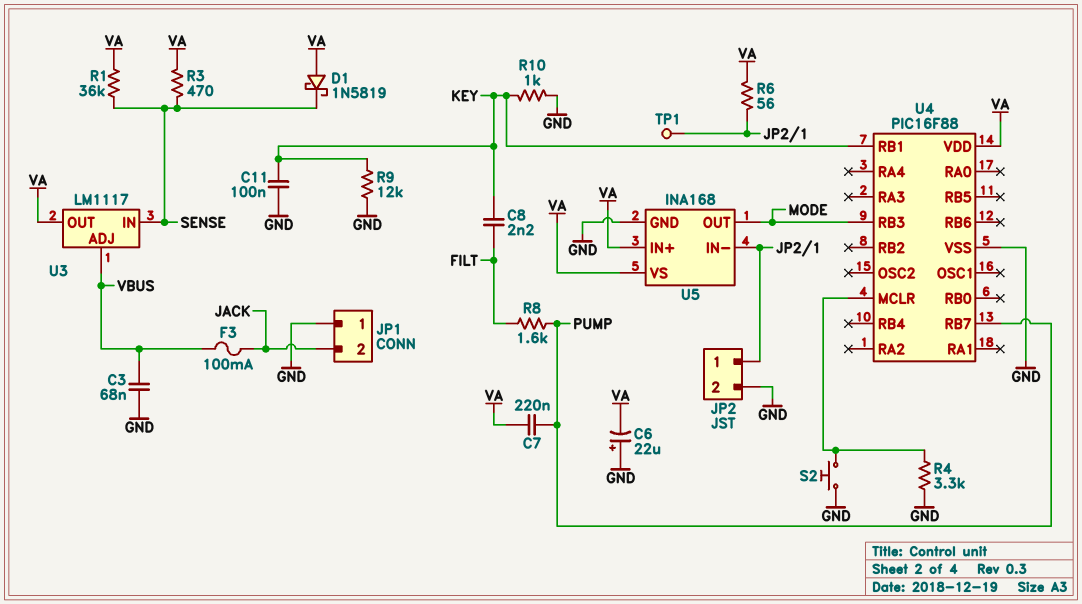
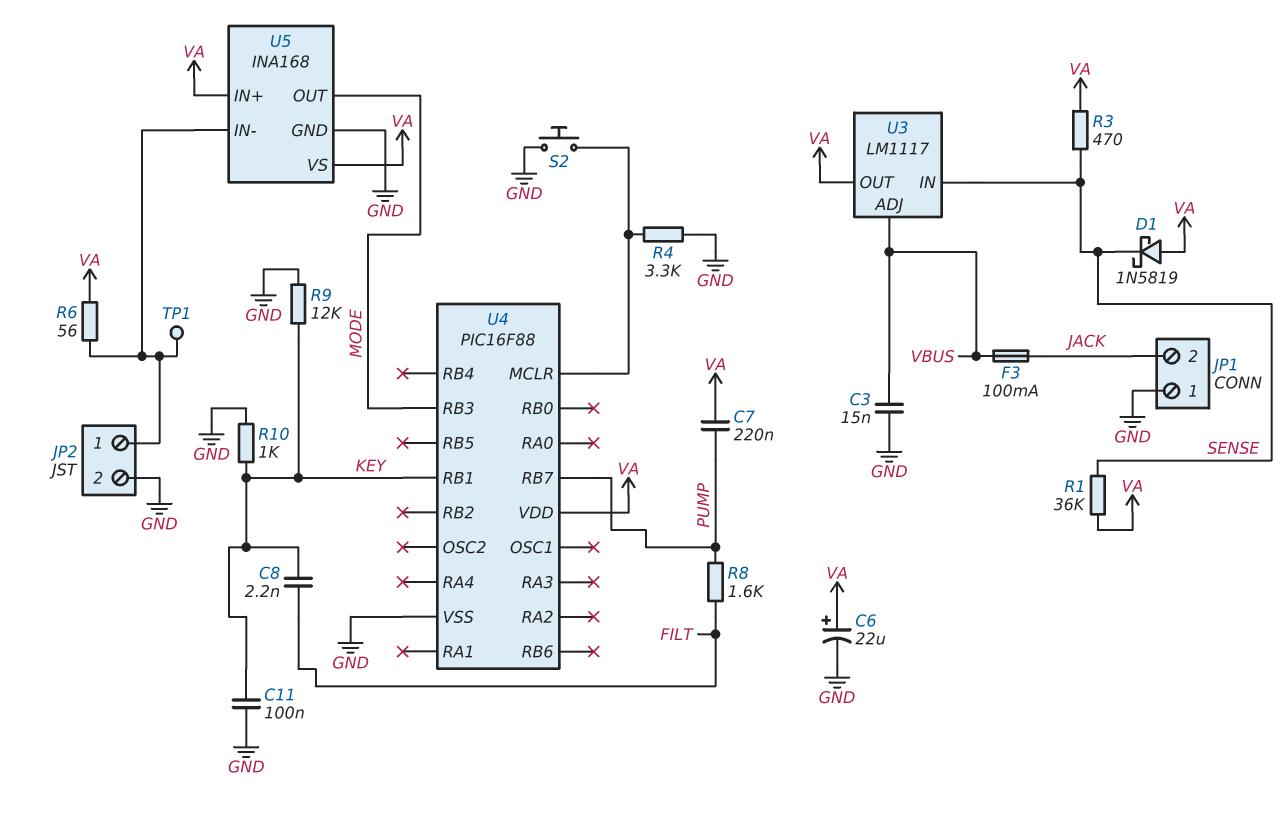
C3: 68nF (GND, VBUS) -> 15nF (GND, VBUS)
C6: 22uF (plus GND, minus VA) -> 22uF (plus VA, minus GND)

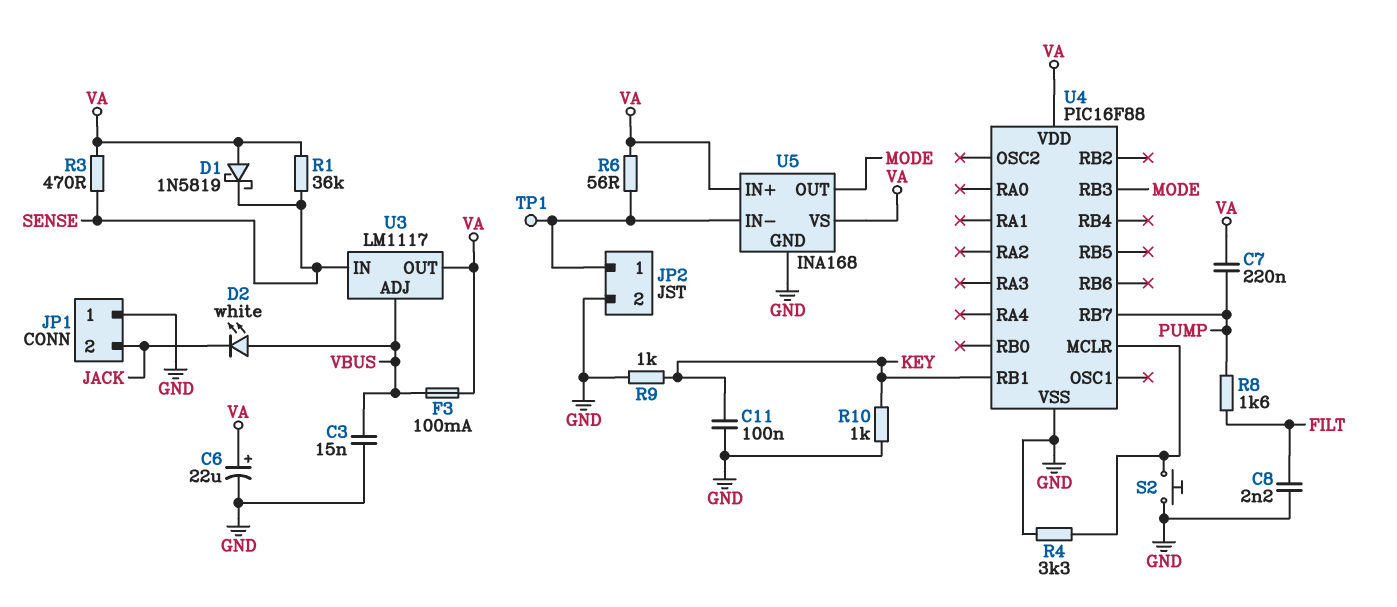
C8: 2.2nF (FILT, KEY) -> 2.2nF (FILT, GND)
D2: none -> LED white (A VBUS, K JACK)
F3: 100mA (JACK, VBUS) -> 100mA (VA, VBUS)
R9: 12k (GND, KEY) -> 1k (GND, KEY)

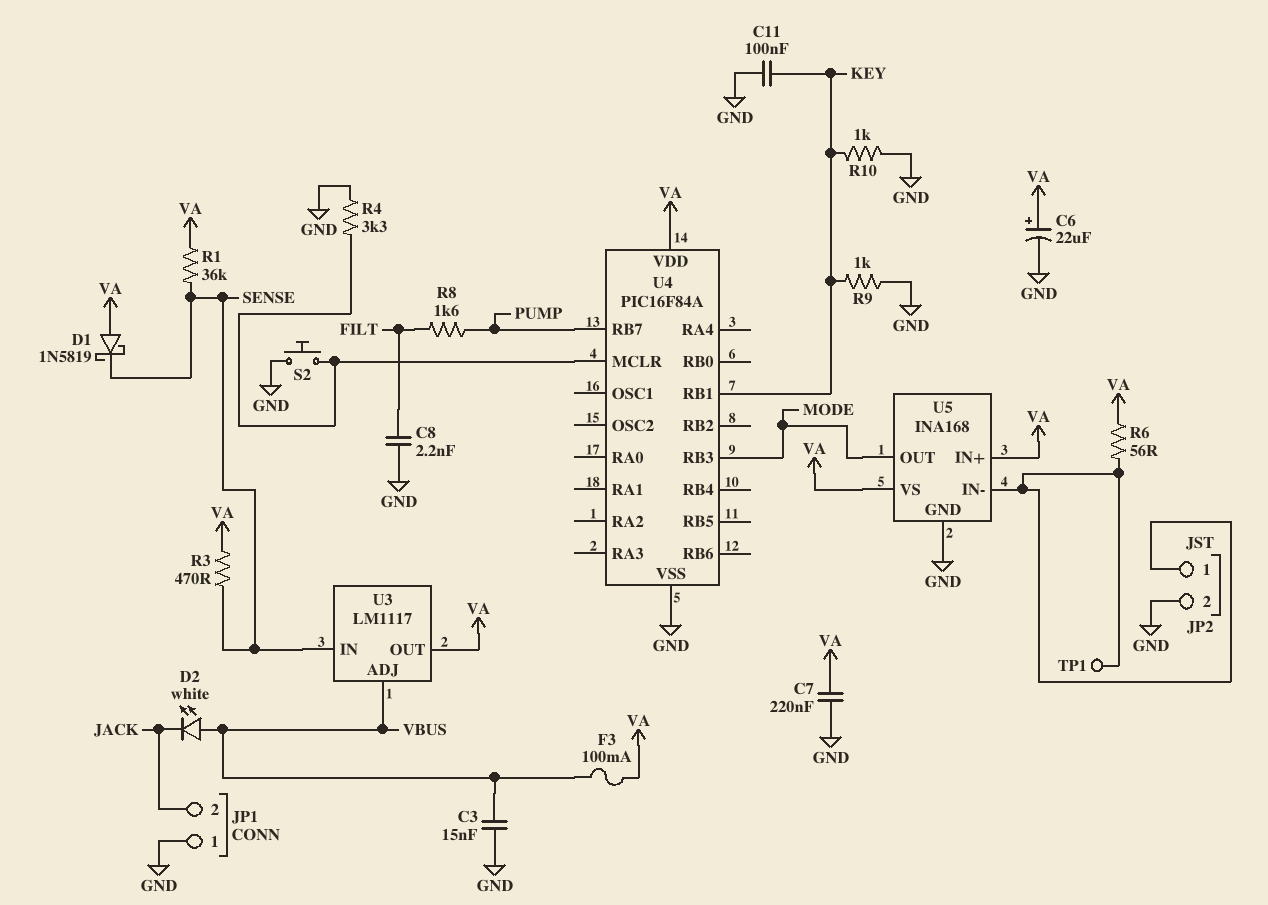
C7: 220nF (PUMP, VA) -> 220nF (GND, VA)
U4: PIC16F88 -> PIC16F84A

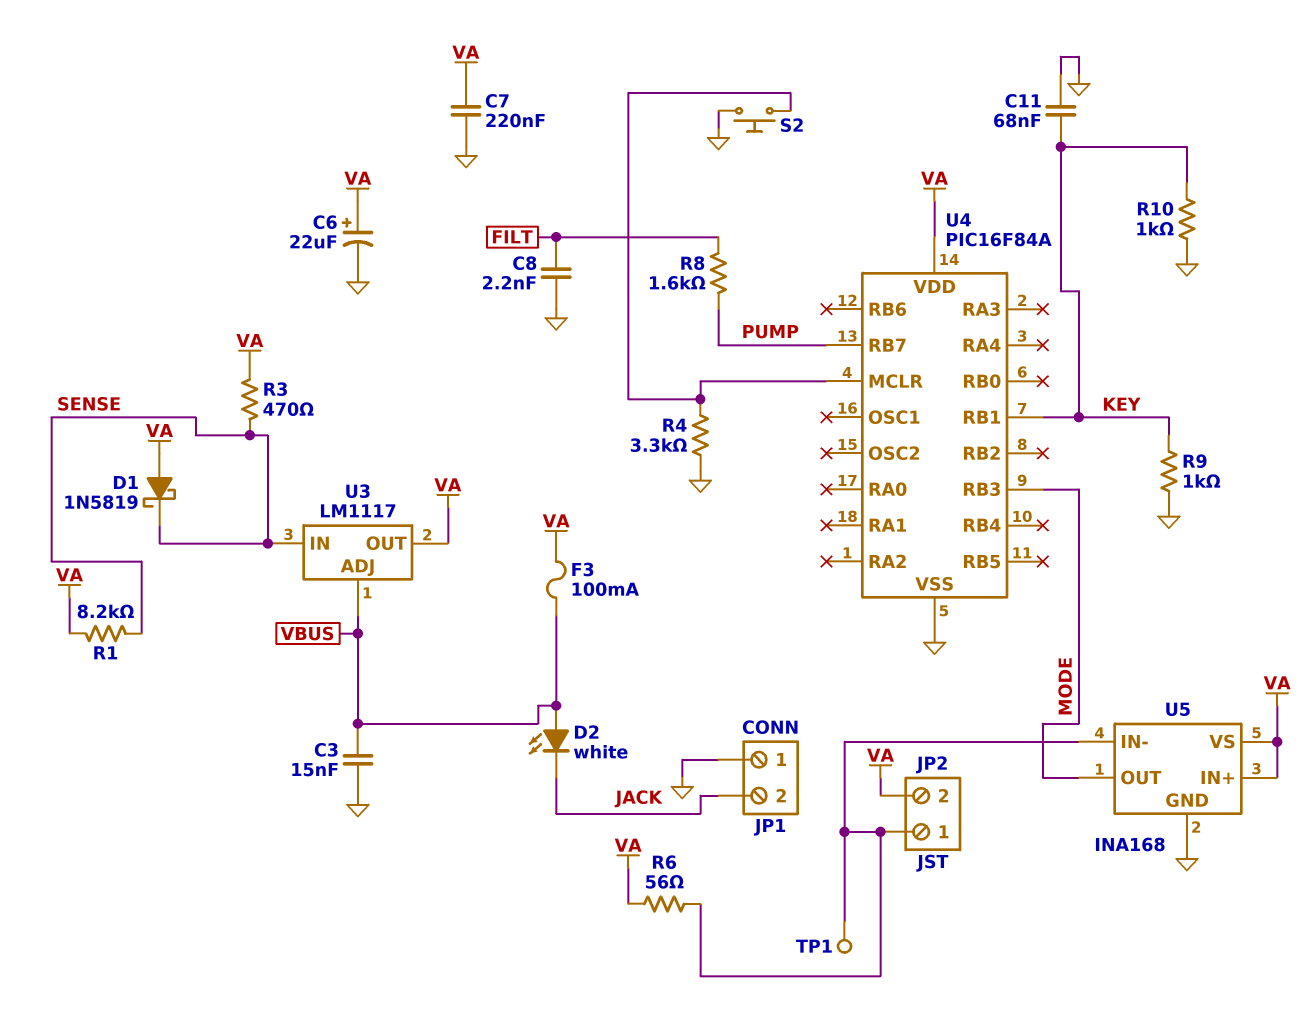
C11: 100nF (GND, KEY) -> 68nF (GND, KEY)
JP2 pin 2: GND -> VA
R1: 36k (SENSE, VA) -> 8.2k (SENSE, VA)

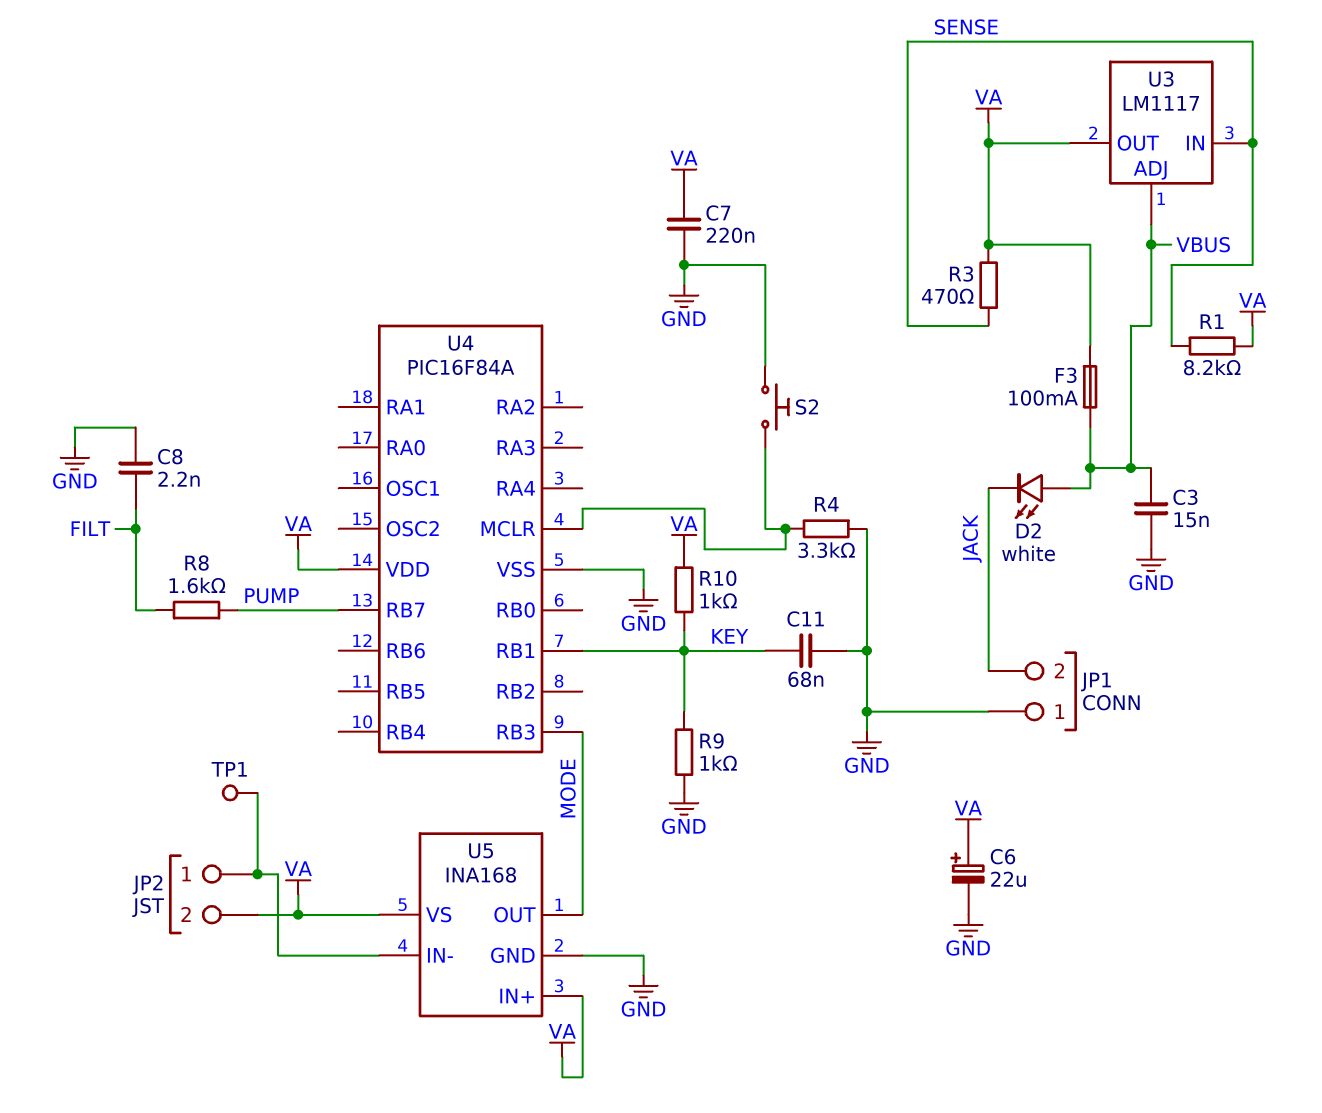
D1: schottky 1N5819 (A VA, K SENSE) -> none
R6: 56 (JP2/1, VA) -> none
R10: 1k (GND, KEY) -> 1k (KEY, VA)

